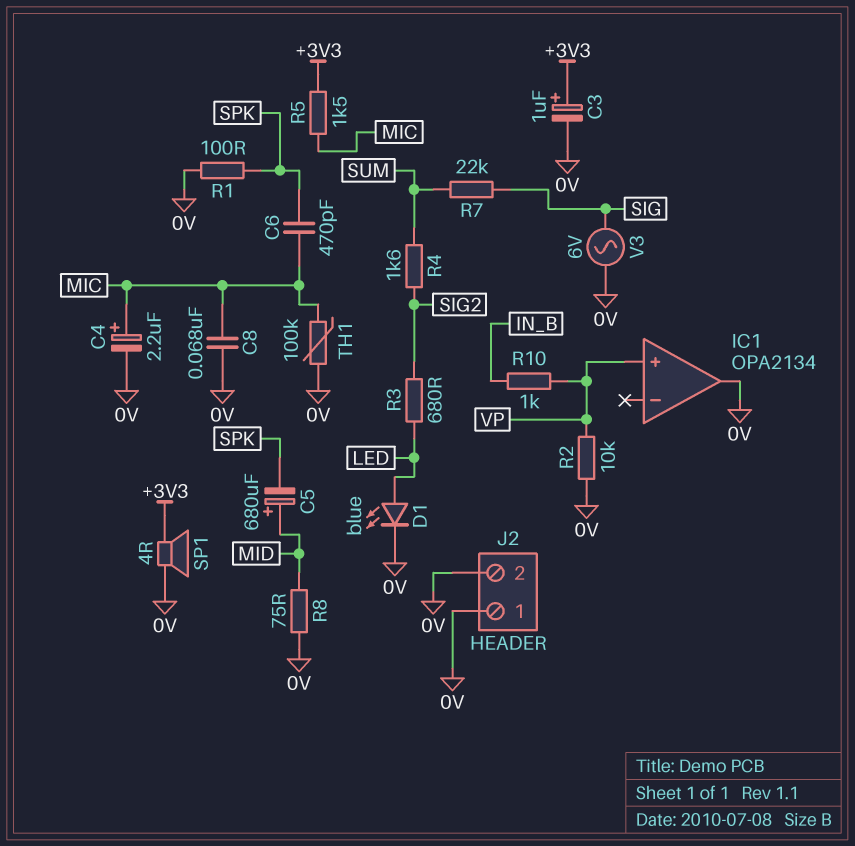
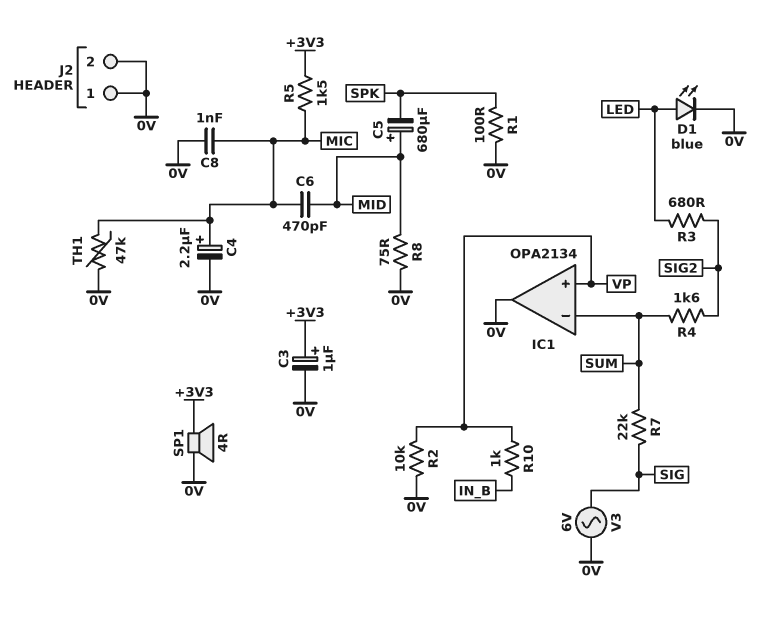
C6: 470pF (MIC, SPK) -> 470pF (MIC, MID)
C8: 68nF (0V, MIC) -> 1nF (0V, MIC)
IC1 pin in-: none -> SUM
TH1: 100k (0V, MIC) -> 47k (0V, MIC)

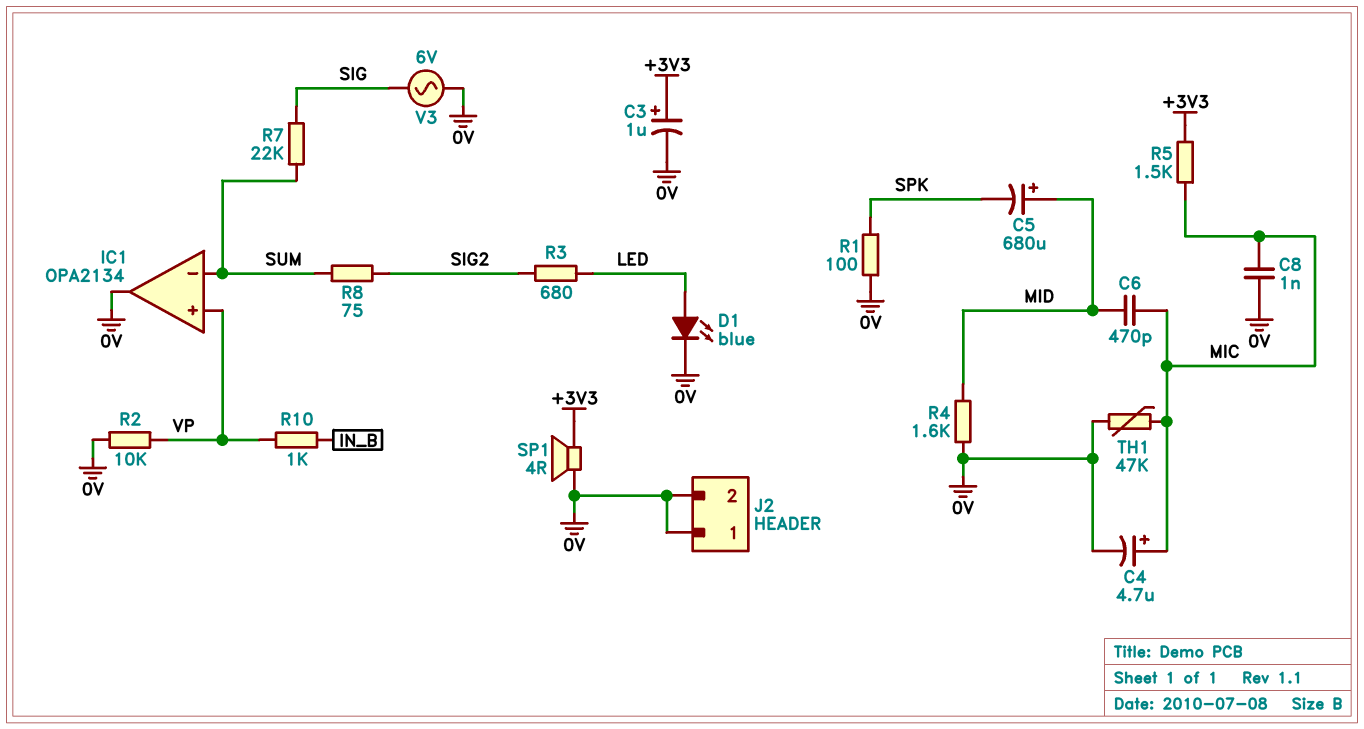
C4: 2.2uF (plus MIC, minus 0V) -> 4.7uF (plus MIC, minus 0V)
R4: 1.6k (SIG2, SUM) -> 1.6k (0V, MID)
R8: 75 (0V, MID) -> 75 (SIG2, SUM)

